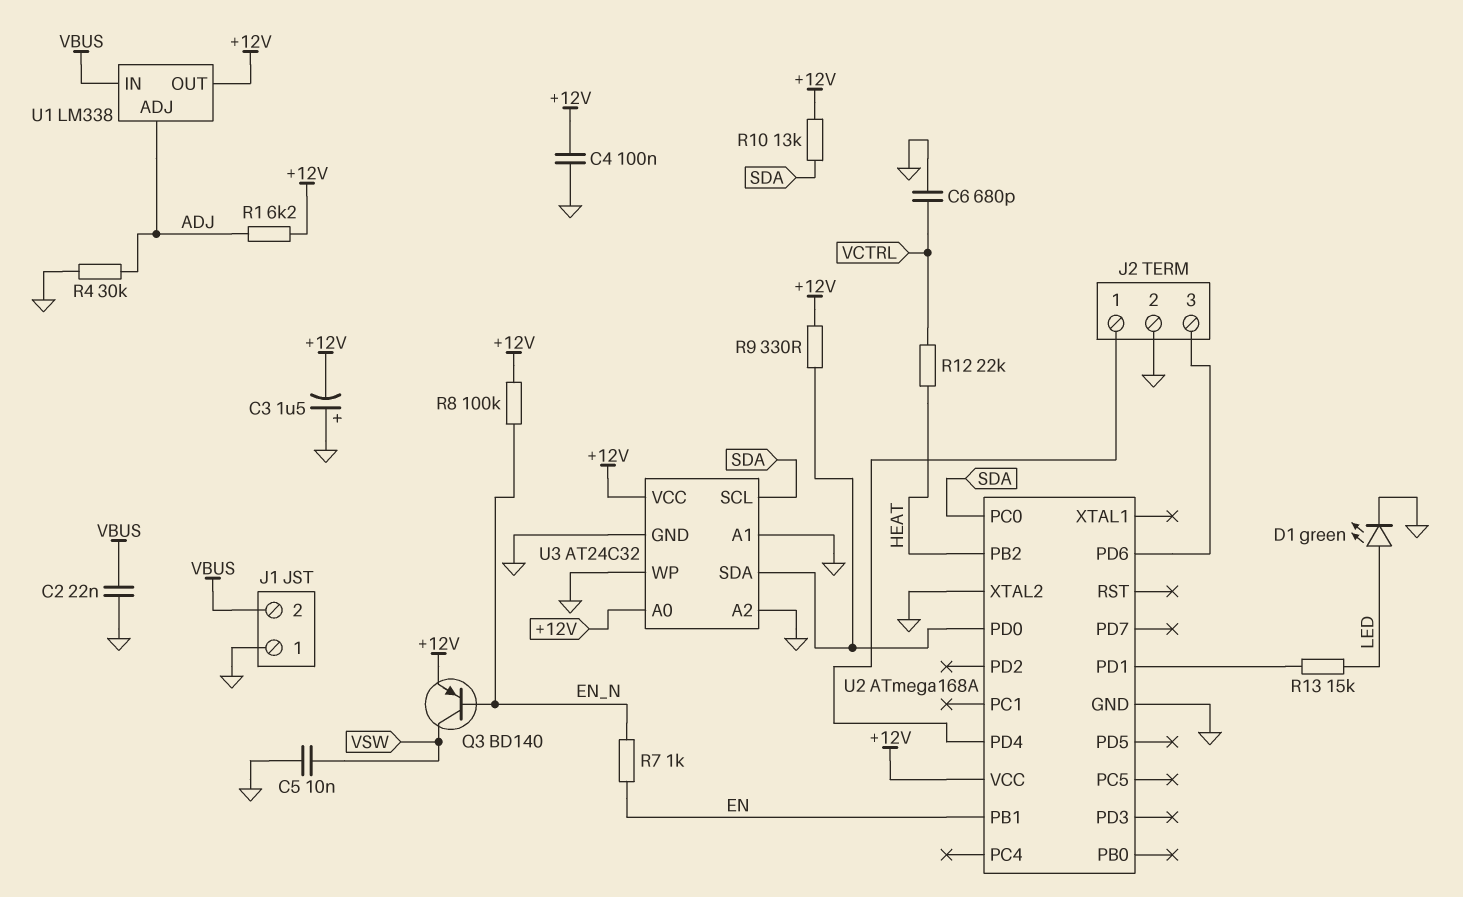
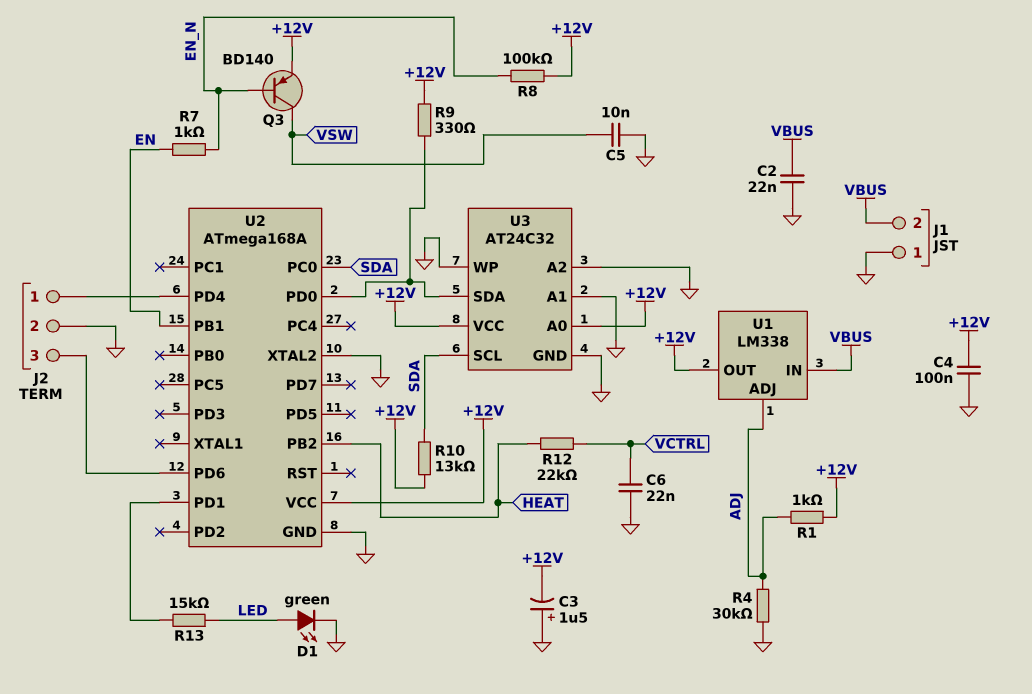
C6: 680pF (GND, VCTRL) -> 22nF (GND, VCTRL)
R1: 6.2k (+12V, ADJ) -> 1k (+12V, ADJ)

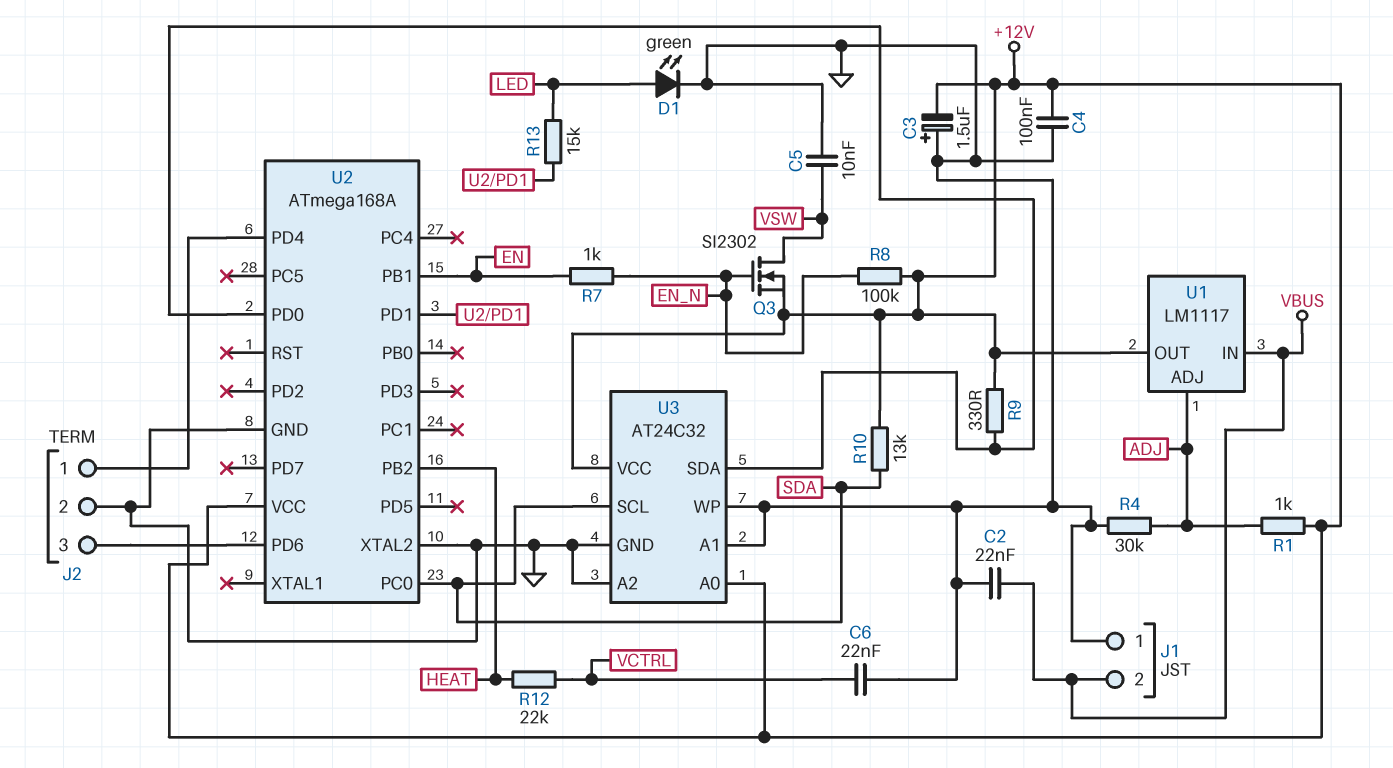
Q3: PNP BD140 (B EN_N, C VSW, E +12V) -> NMOS SI2302 (G EN_N, D VSW, S +12V)
U1: LM338 -> LM1117

